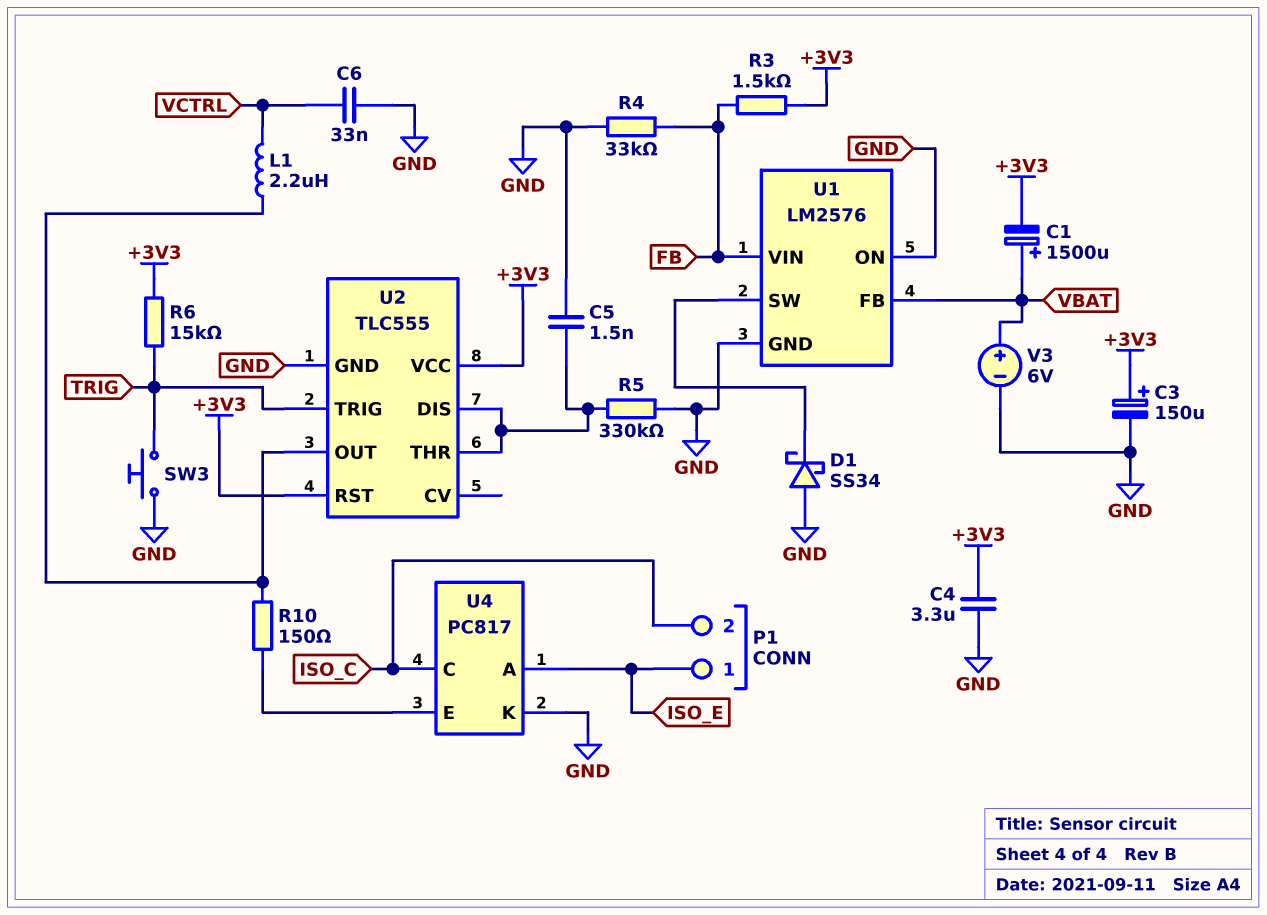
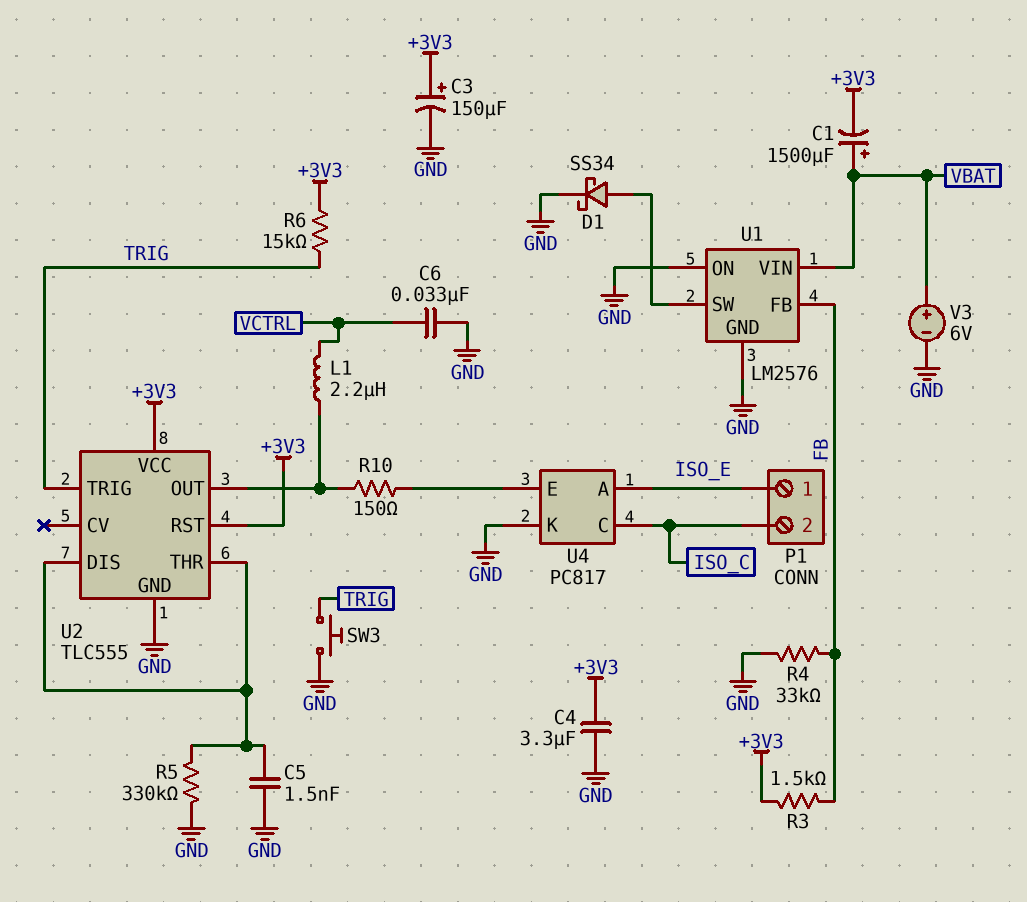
D1: schottky SS34 (A GND, K U1/SW) -> schottky SS34 (A U1/SW, K GND)
U1 pin FB: VBAT -> FB
U1 pin VIN: FB -> VBAT

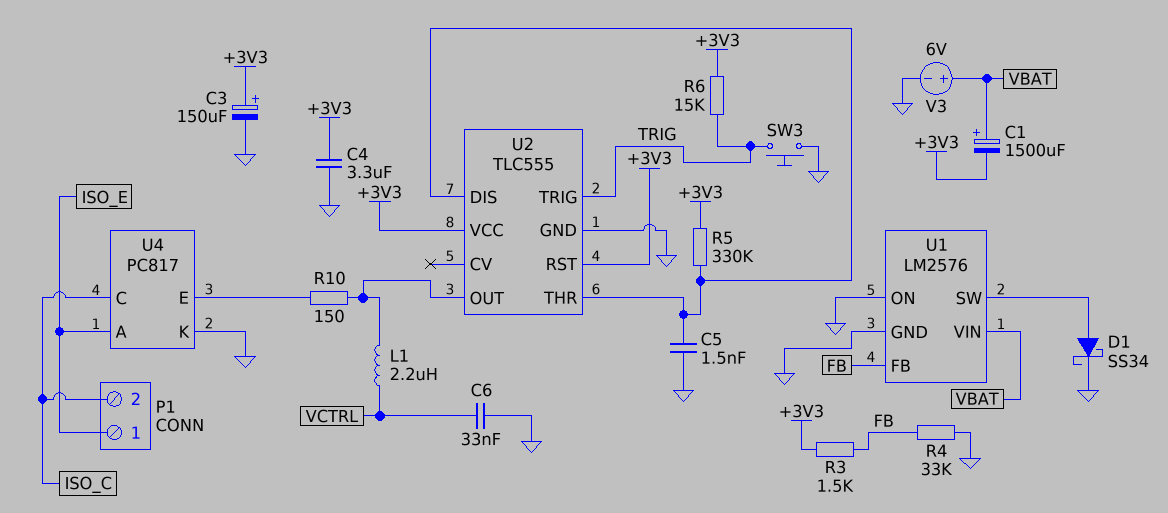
R5: 330k (GND, U2/DIS) -> 330k (+3V3, U2/DIS)

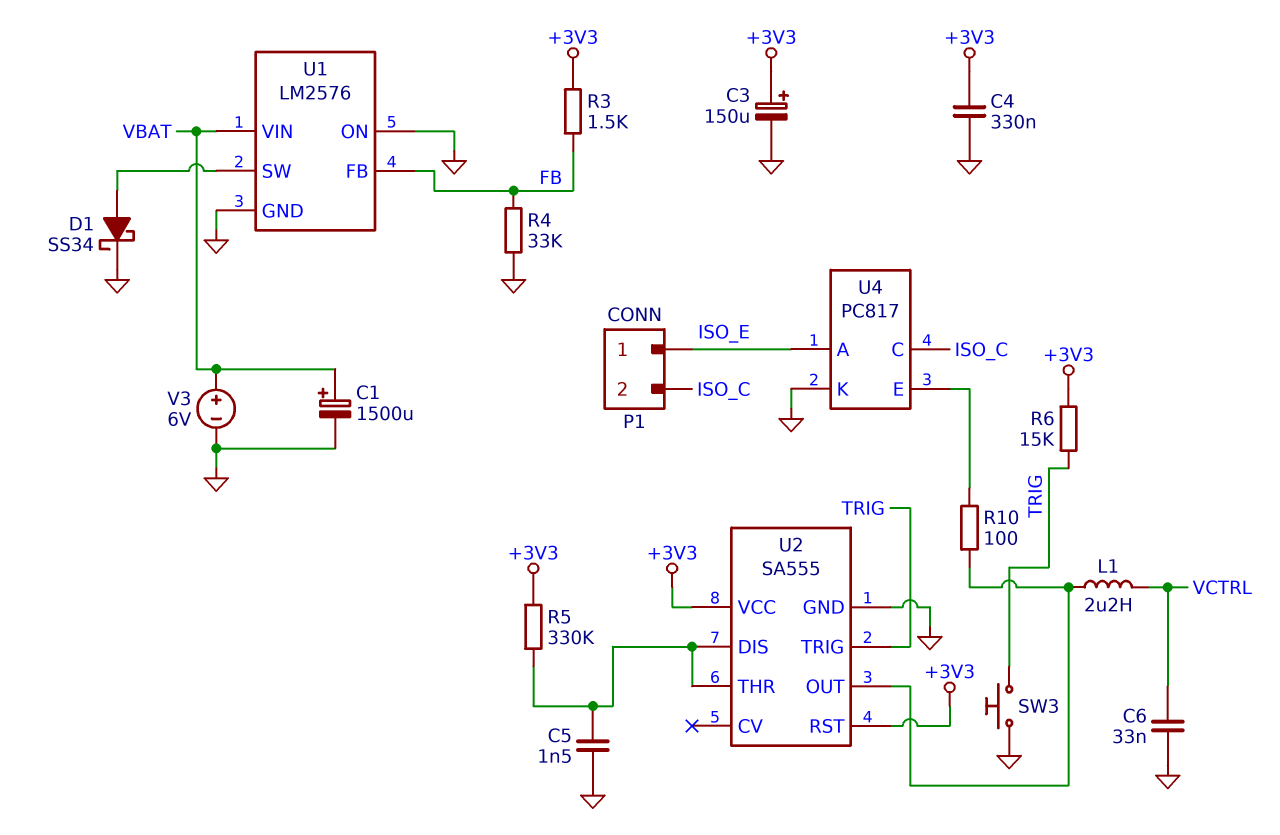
C1: 1500uF (plus VBAT, minus +3V3) -> 1500uF (plus VBAT, minus GND)
C4: 3.3uF (+3V3, GND) -> 330nF (+3V3, GND)
R10: 150 (U2/OUT, U4/E) -> 100 (U2/OUT, U4/E)
U2: TLC555 -> SA555

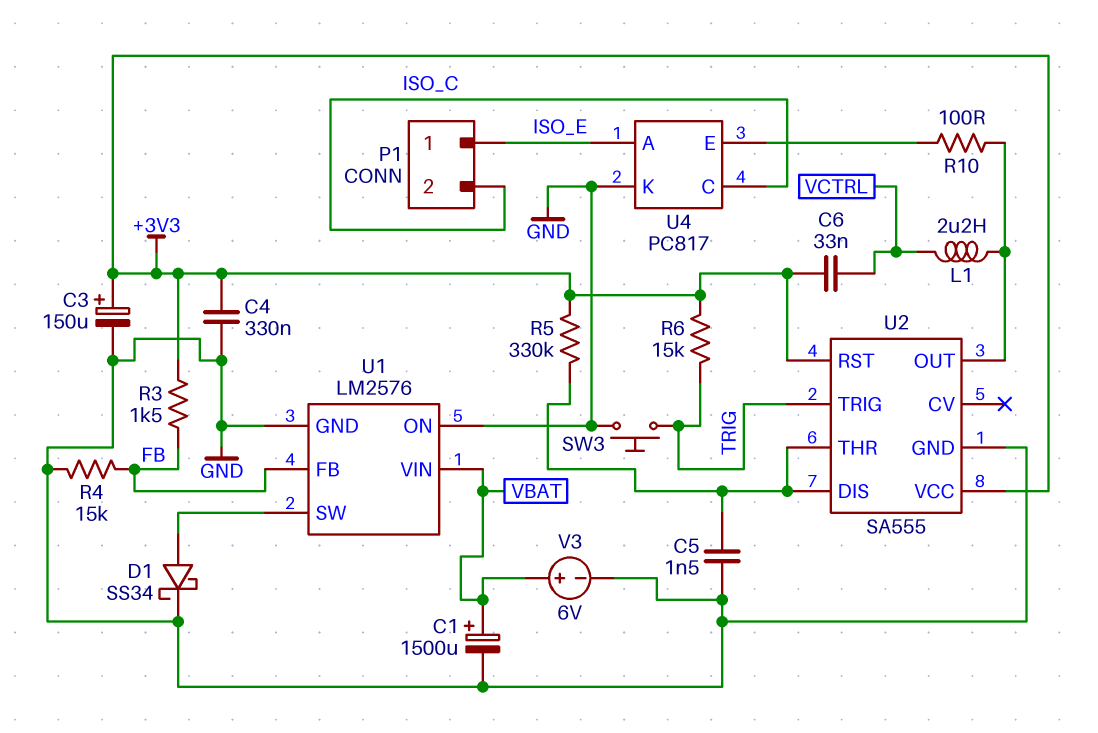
C6: 33nF (GND, VCTRL) -> 33nF (+3V3, VCTRL)
R4: 33k (FB, GND) -> 15k (FB, GND)

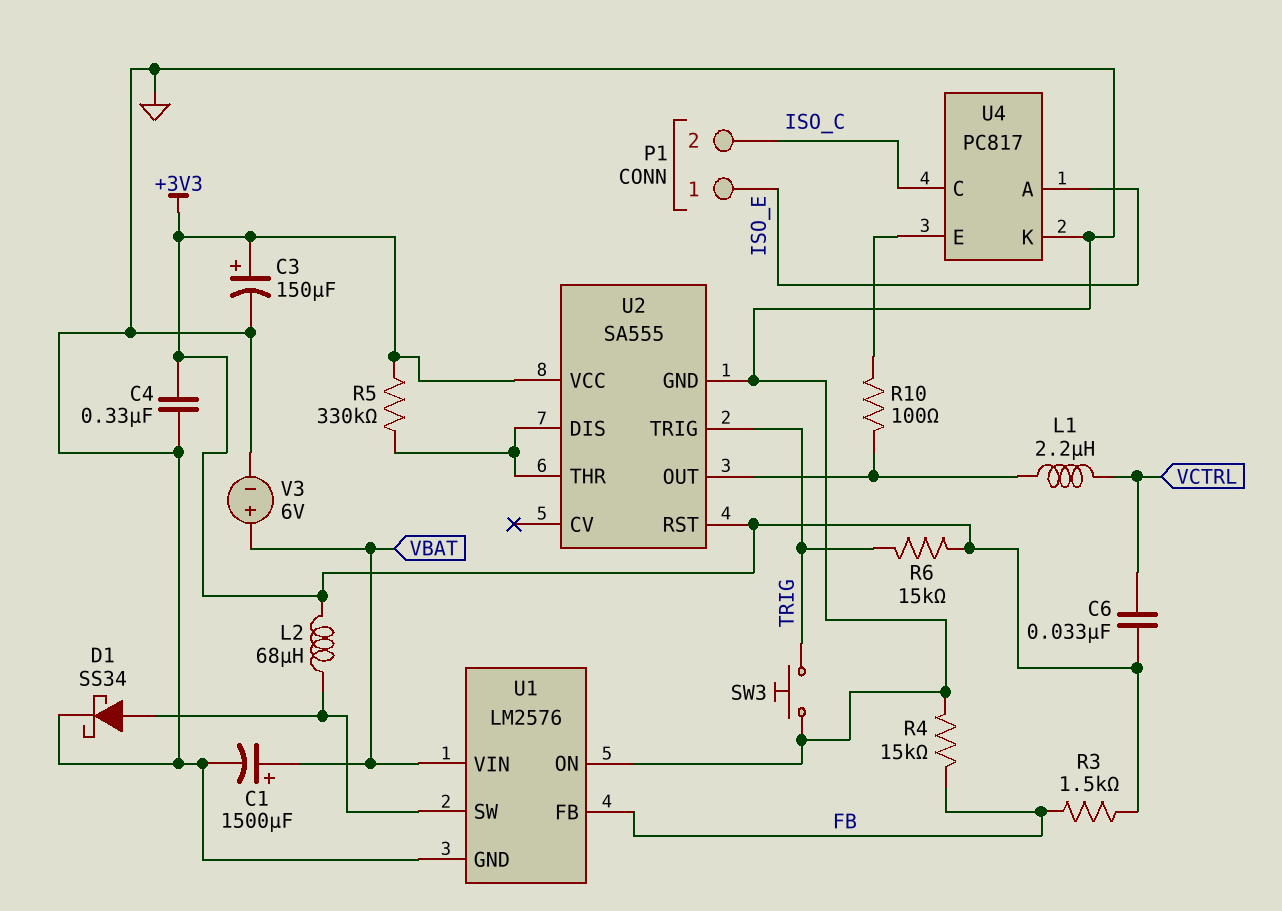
C5: 1.5nF (GND, U2/DIS) -> none
L2: none -> 68uH (+3V3, U1/SW)

